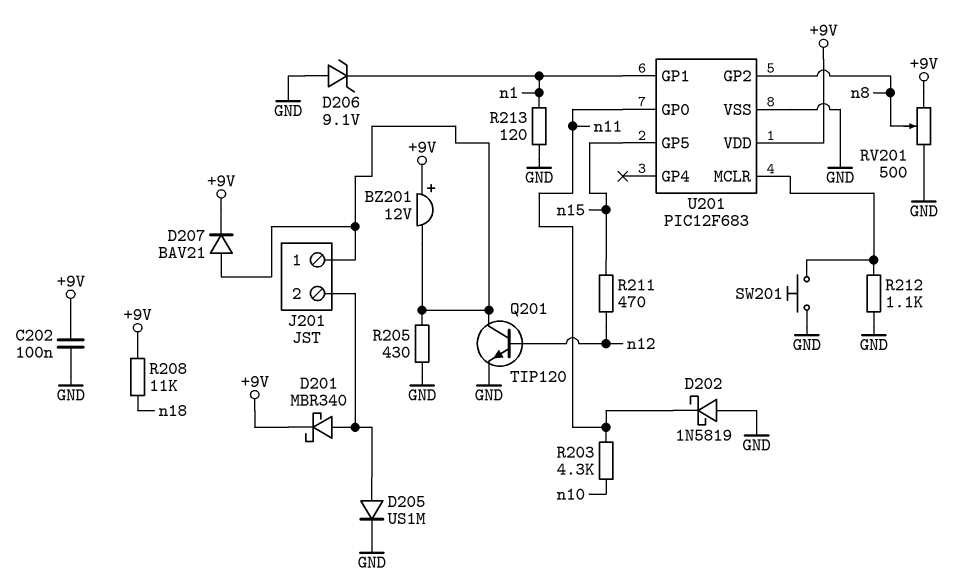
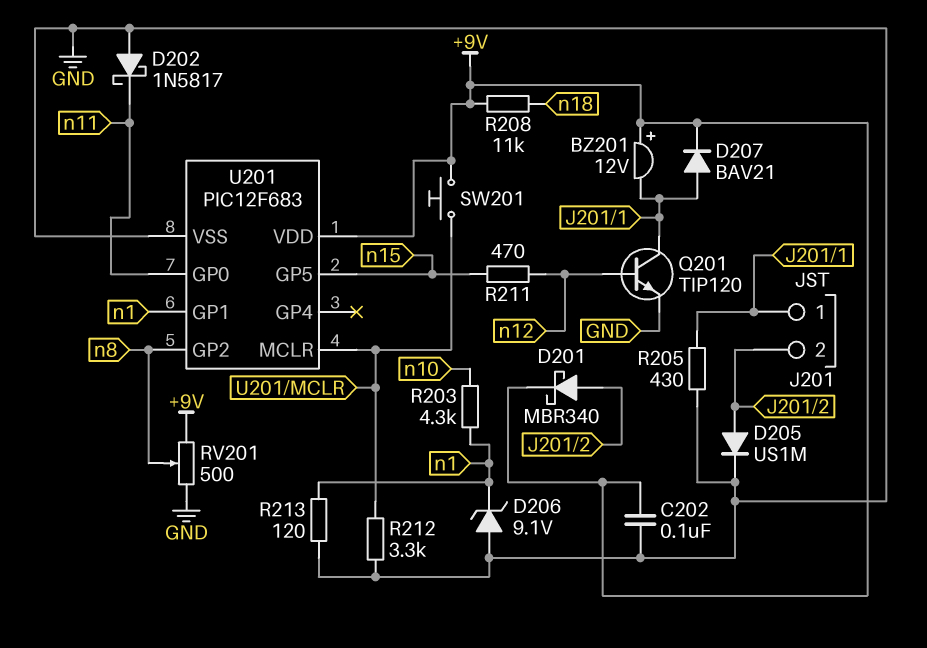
D202: schottky 1N5819 (A GND, K n11) -> schottky 1N5817 (A GND, K n11)
R203: 4.3k (n10, n11) -> 4.3k (n1, n10)
R212: 1.1k (GND, U201/MCLR) -> 3.3k (GND, U201/MCLR)
SW201: button (GND, U201/MCLR) -> button (+9V, U201/MCLR)

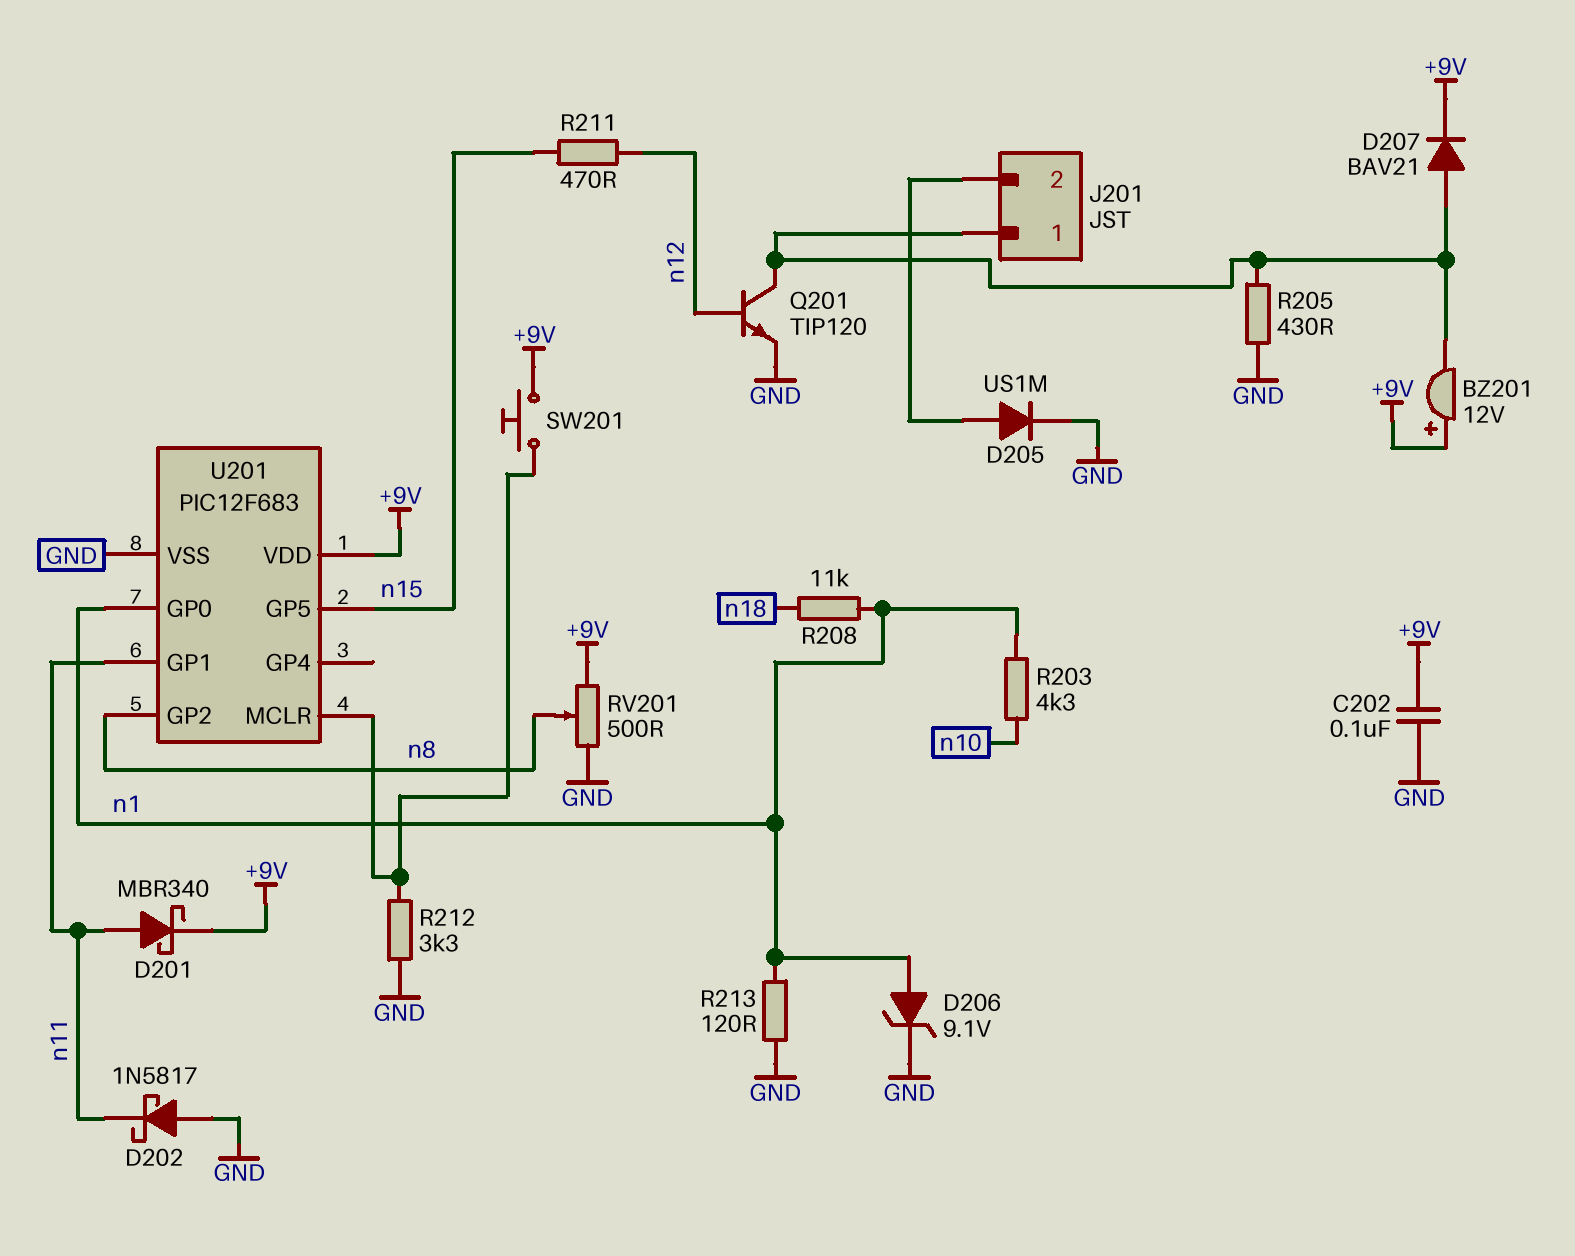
D201: schottky MBR340 (A J201/2, K +9V) -> schottky MBR340 (A n11, K +9V)
D206: zener 9.1V (A GND, K n1) -> zener 9.1V (A n1, K GND)
R208: 11k (+9V, n18) -> 11k (n1, n18)
U201 pin GP0: n11 -> n1
U201 pin GP1: n1 -> n11

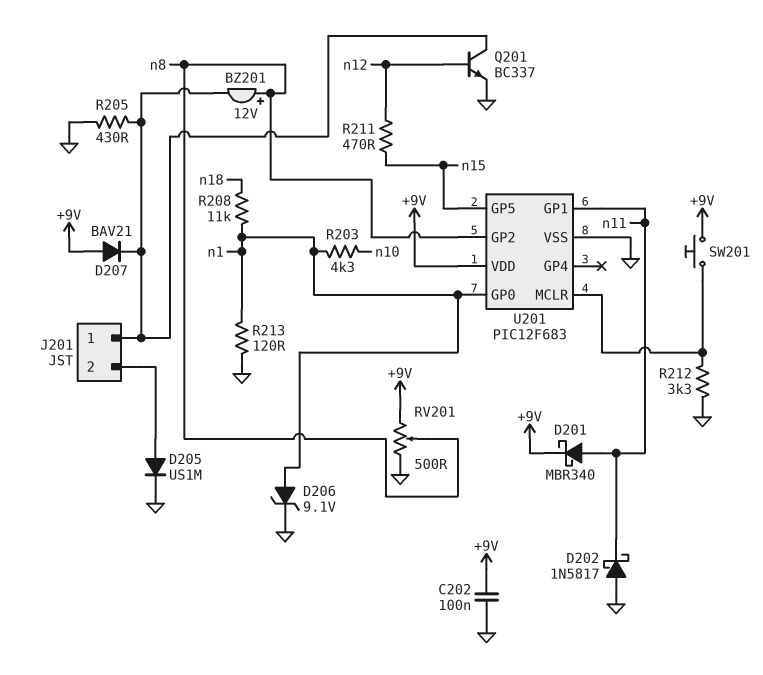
BZ201: buzzer 12V (plus +9V, minus J201/1) -> buzzer 12V (plus n8, minus J201/1)
D207: diode BAV21 (A J201/1, K +9V) -> diode BAV21 (A +9V, K J201/1)
Q201: NPN TIP120 (B n12, C J201/1, E GND) -> NPN BC337 (B n12, C J201/1, E GND)

